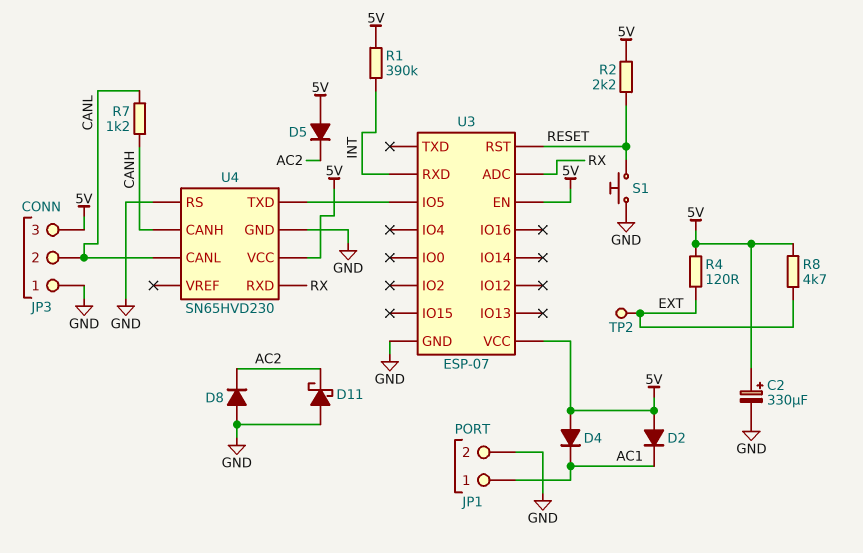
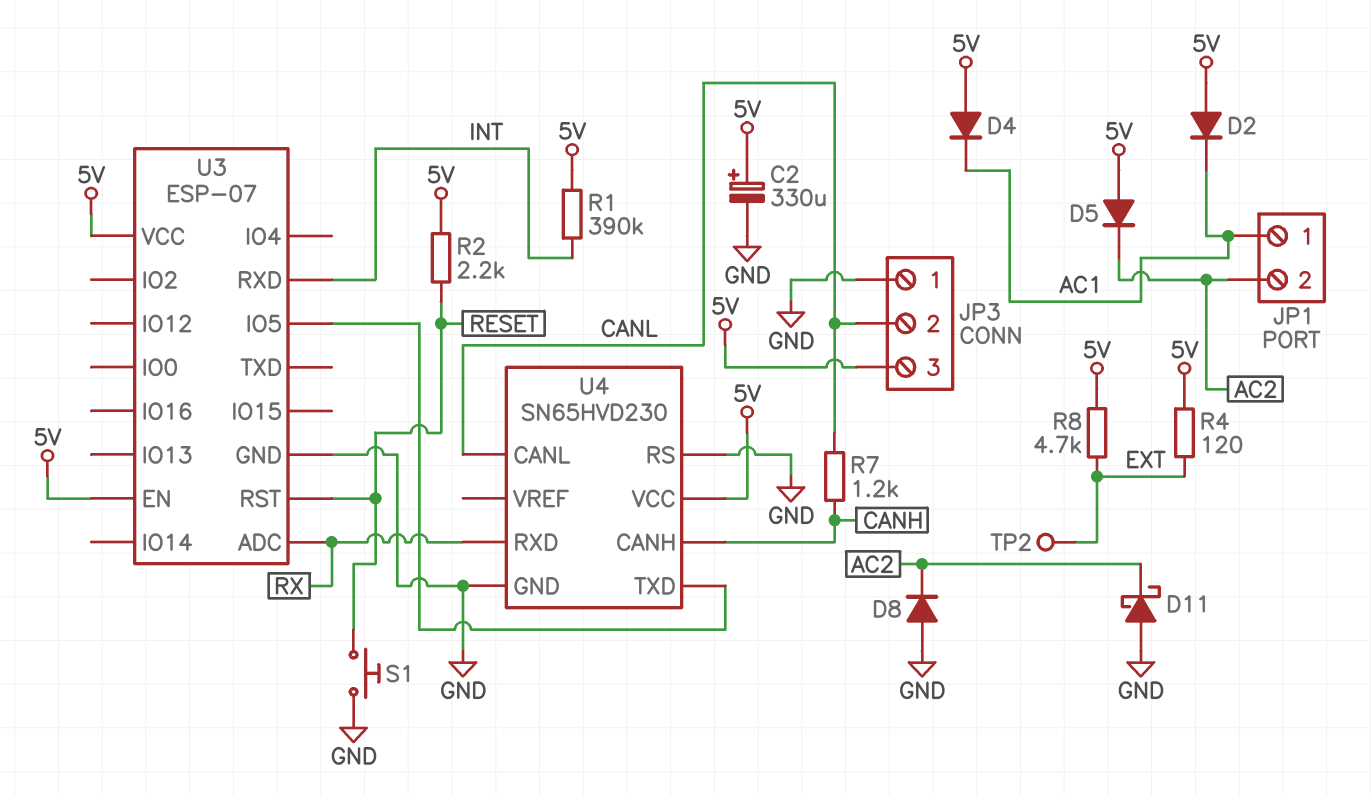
JP1 pin 2: GND -> AC2

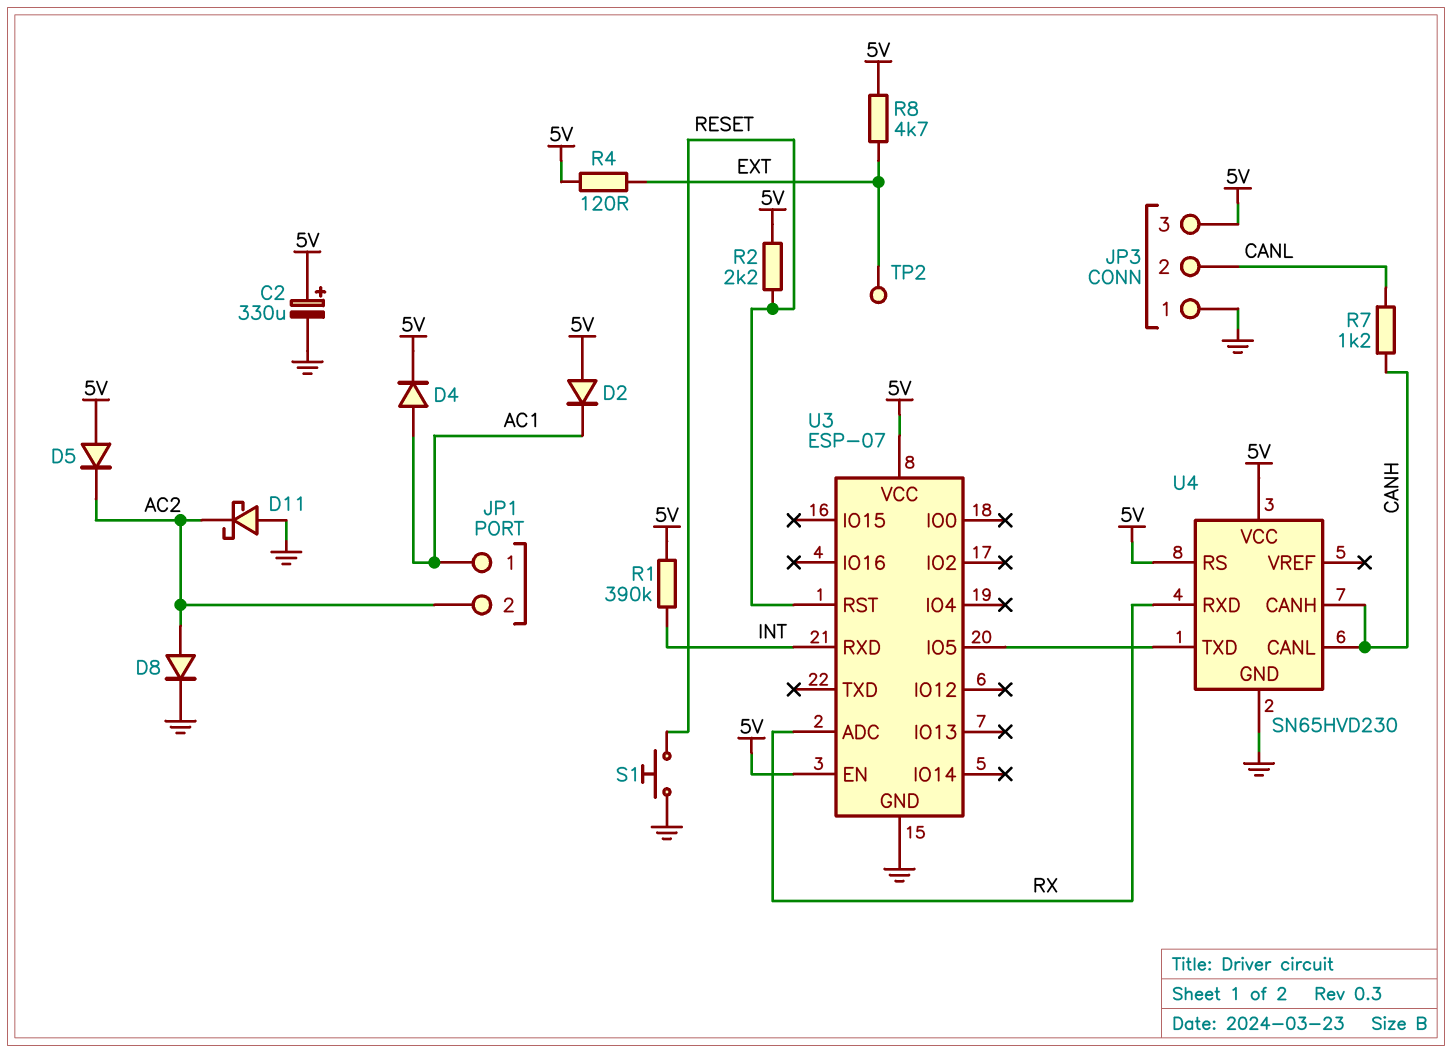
D4: diode (A 5V, K AC1) -> diode (A AC1, K 5V)
D8: diode (A GND, K AC2) -> diode (A AC2, K GND)
U4 pin CANL: CANL -> CANH
U4 pin RS: GND -> 5V

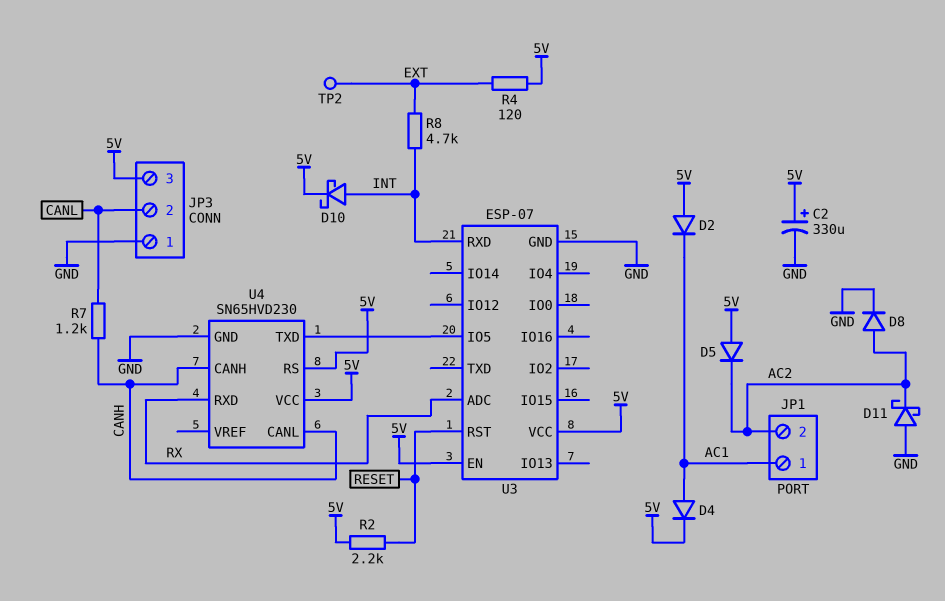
D10: none -> schottky (A INT, K 5V)
R1: 390k (5V, INT) -> none
R8: 4.7k (5V, EXT) -> 4.7k (EXT, INT)
S1: button (GND, RESET) -> none

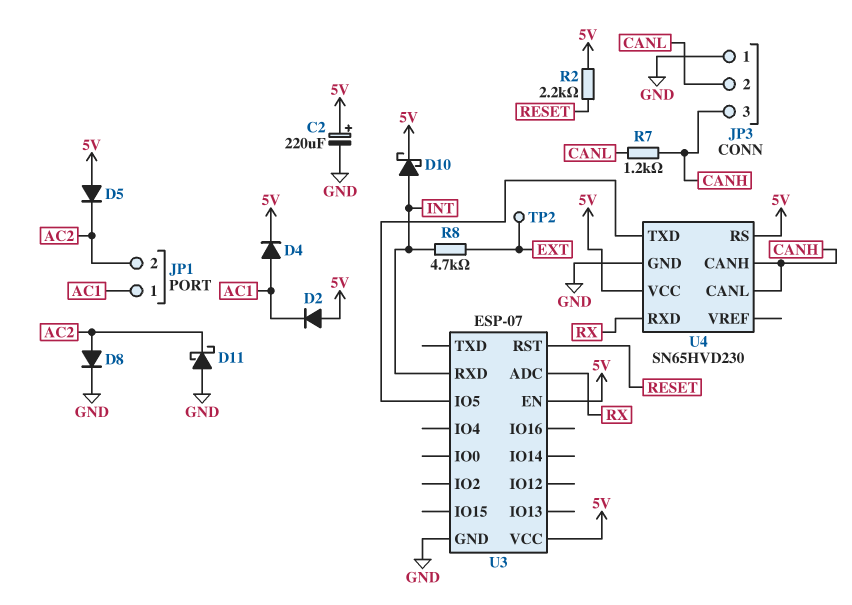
C2: 330uF (plus 5V, minus GND) -> 220uF (plus 5V, minus GND)
JP3 pin 3: 5V -> CANH
R4: 120 (5V, EXT) -> none

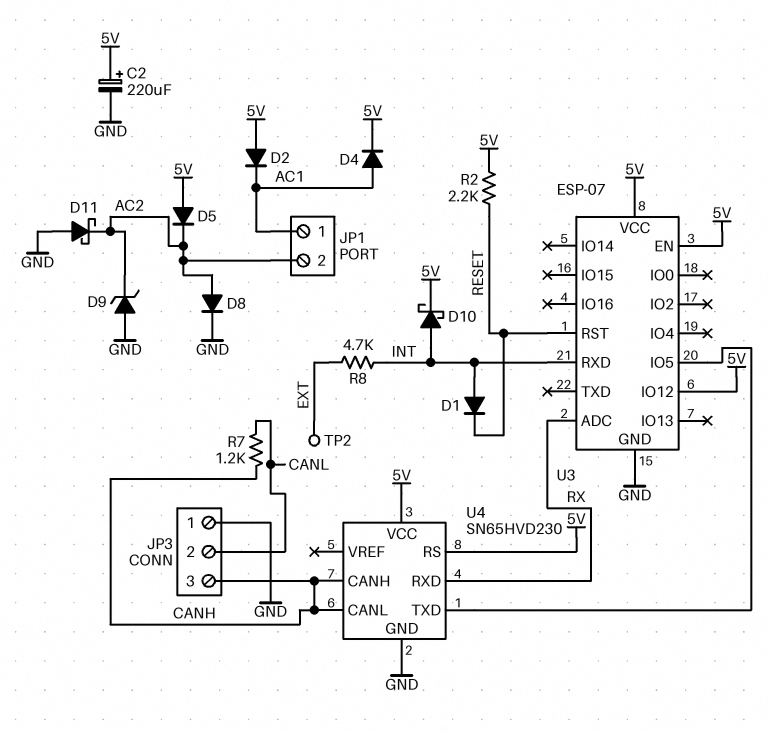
D1: none -> diode (A INT, K RESET)
D9: none -> zener (A GND, K AC2)
U3 pin IO12: none -> 5V

